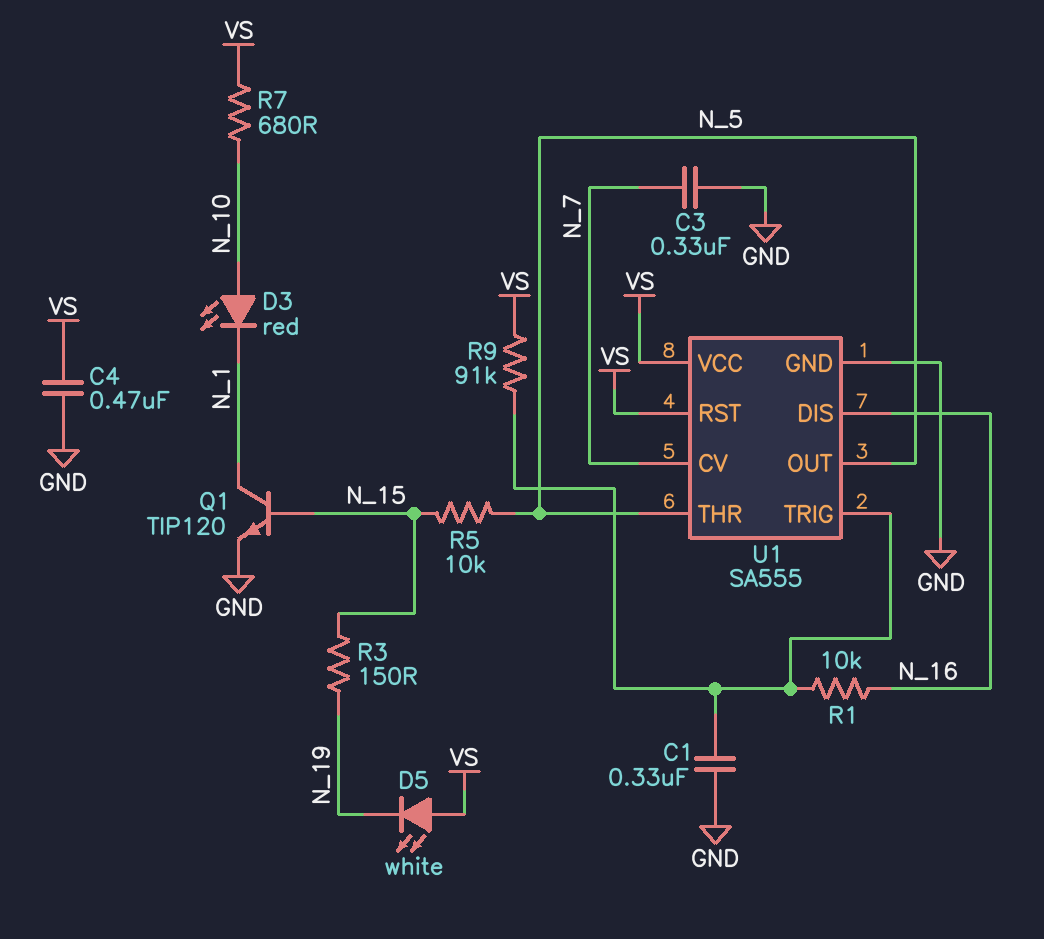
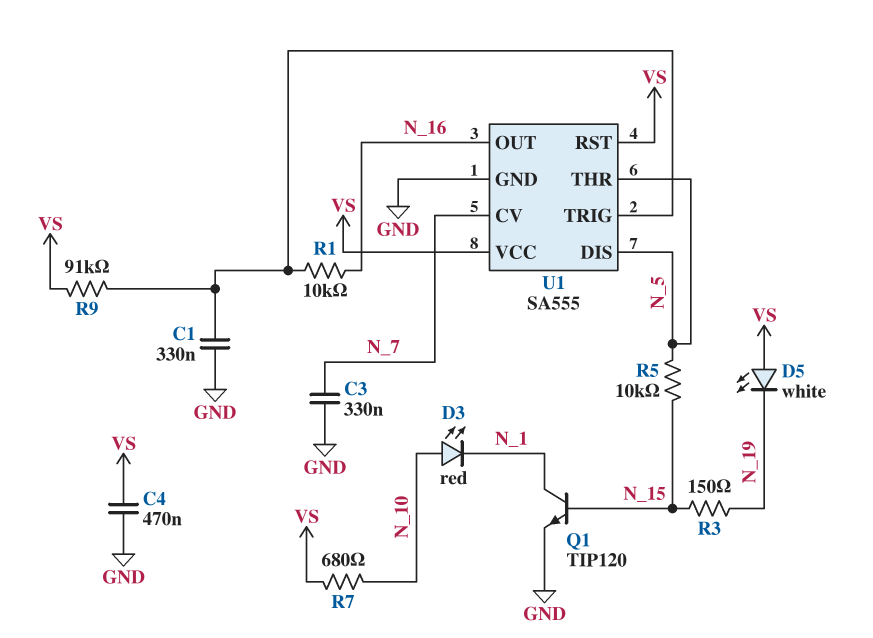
U1 pin DIS: N_16 -> N_5
U1 pin OUT: N_5 -> N_16

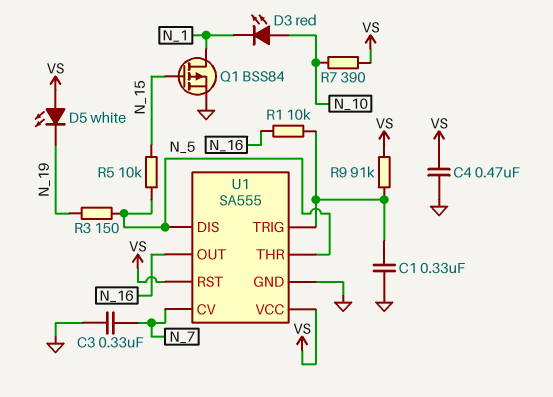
Q1: NPN TIP120 (B N_15, C N_1, E GND) -> PMOS BSS84 (G N_15, D N_1, S GND)
R3: 150 (N_15, N_19) -> 150 (N_5, N_19)
R7: 680 (N_10, VS) -> 390 (N_10, VS)

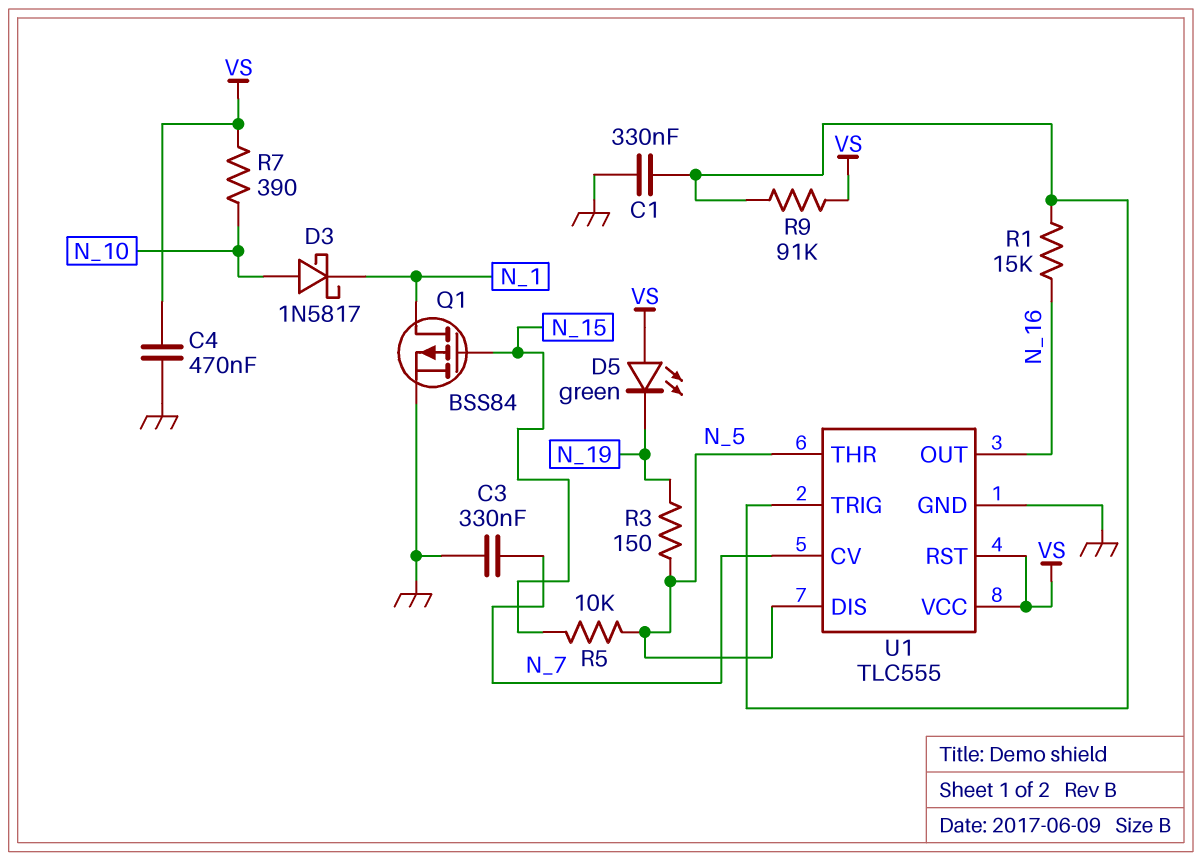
D3: LED red (A N_10, K N_1) -> schottky 1N5817 (A N_10, K N_1)
D5: LED white (A VS, K N_19) -> LED green (A VS, K N_19)
R1: 10k (N_16, U1/TRIG) -> 15k (N_16, U1/TRIG)
U1: SA555 -> TLC555

